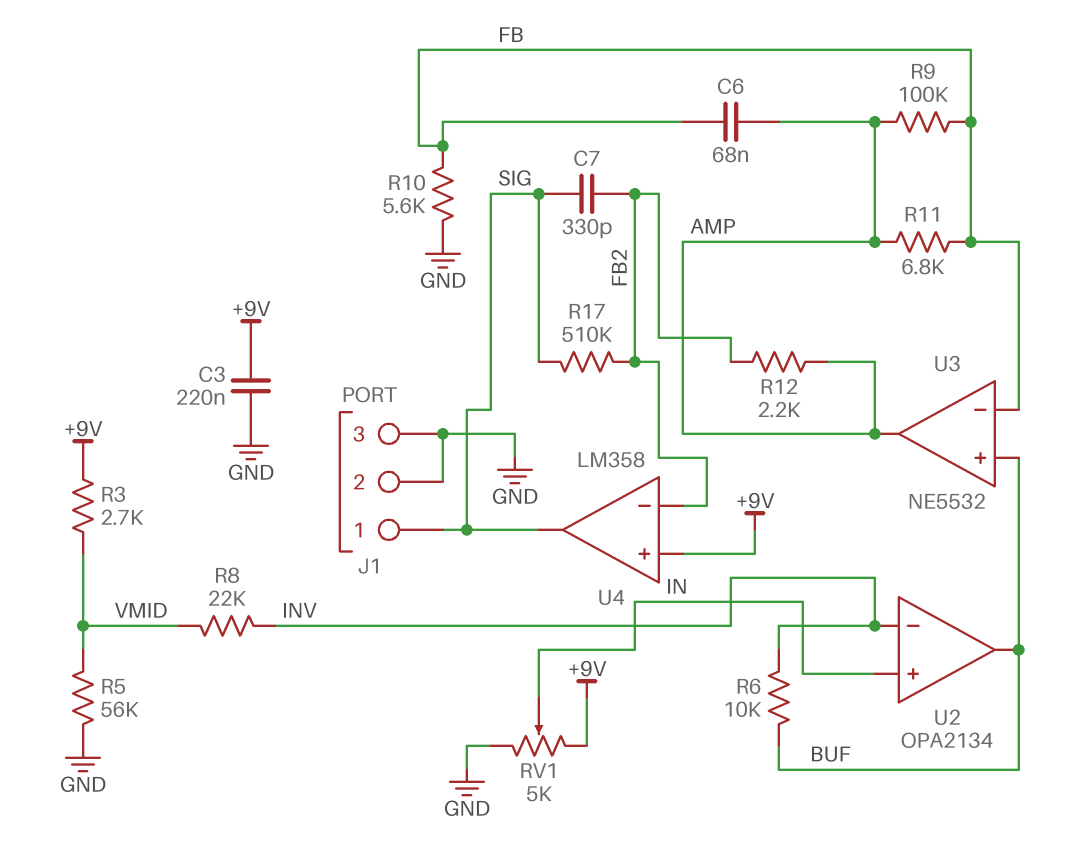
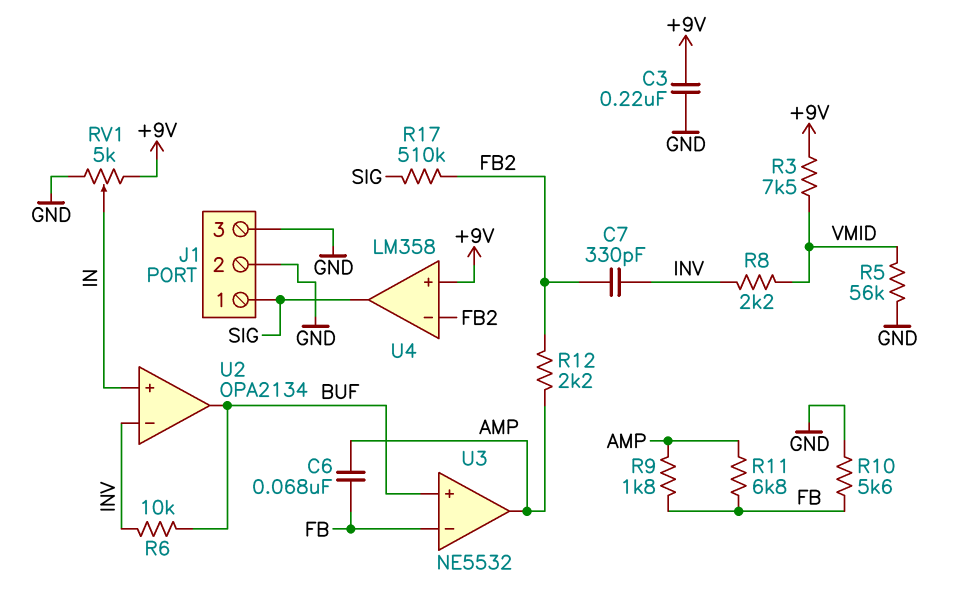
C7: 330pF (FB2, SIG) -> 330pF (FB2, INV)
R3: 2.7k (+9V, VMID) -> 7.5k (+9V, VMID)
R8: 22k (INV, VMID) -> 2.2k (INV, VMID)
R9: 100k (AMP, FB) -> 1.8k (AMP, FB)

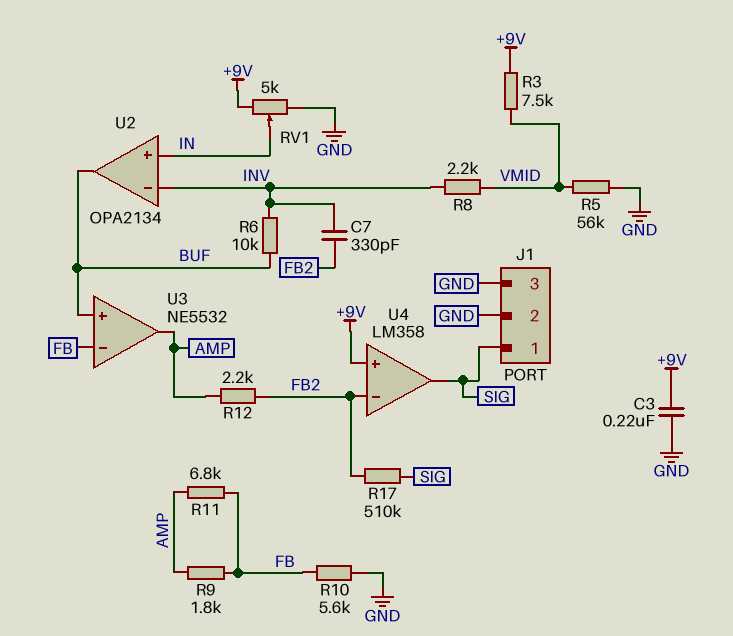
C6: 68nF (AMP, FB) -> none

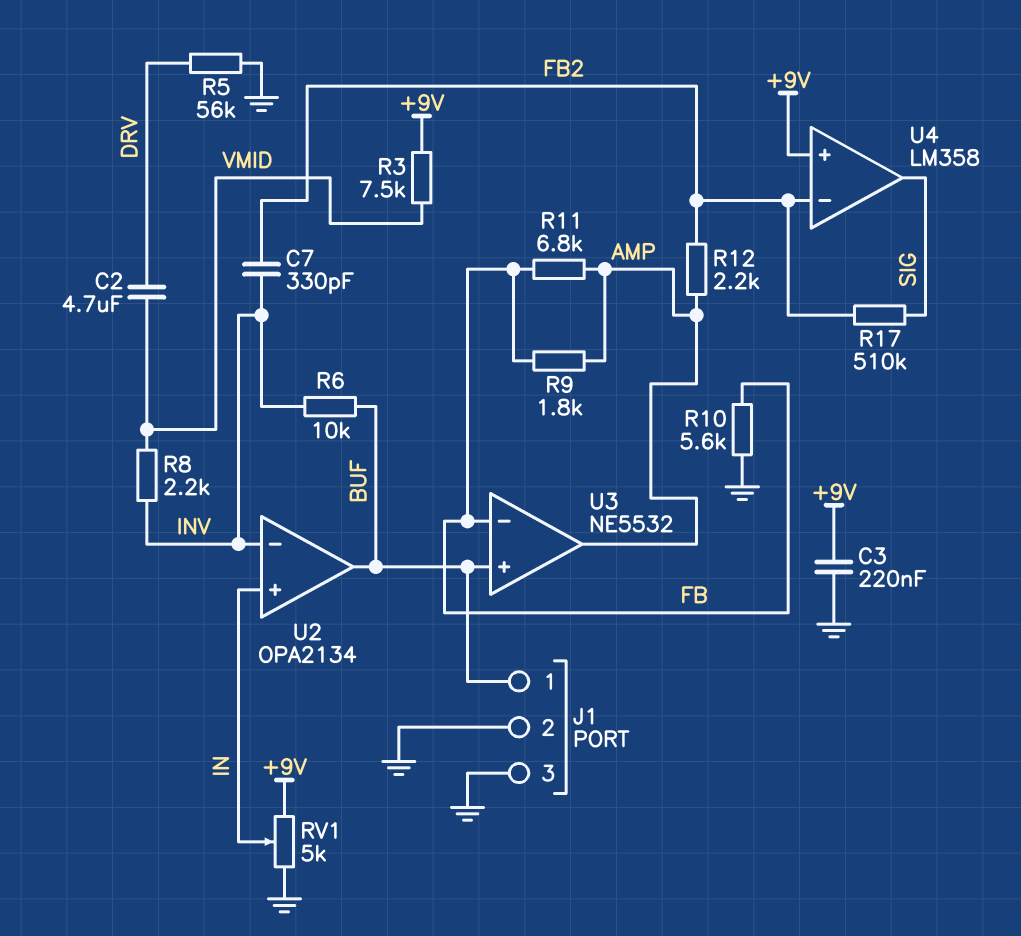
C2: none -> 4.7uF (DRV, VMID)
J1 pin 1: SIG -> BUF
R5: 56k (GND, VMID) -> 56k (DRV, GND)

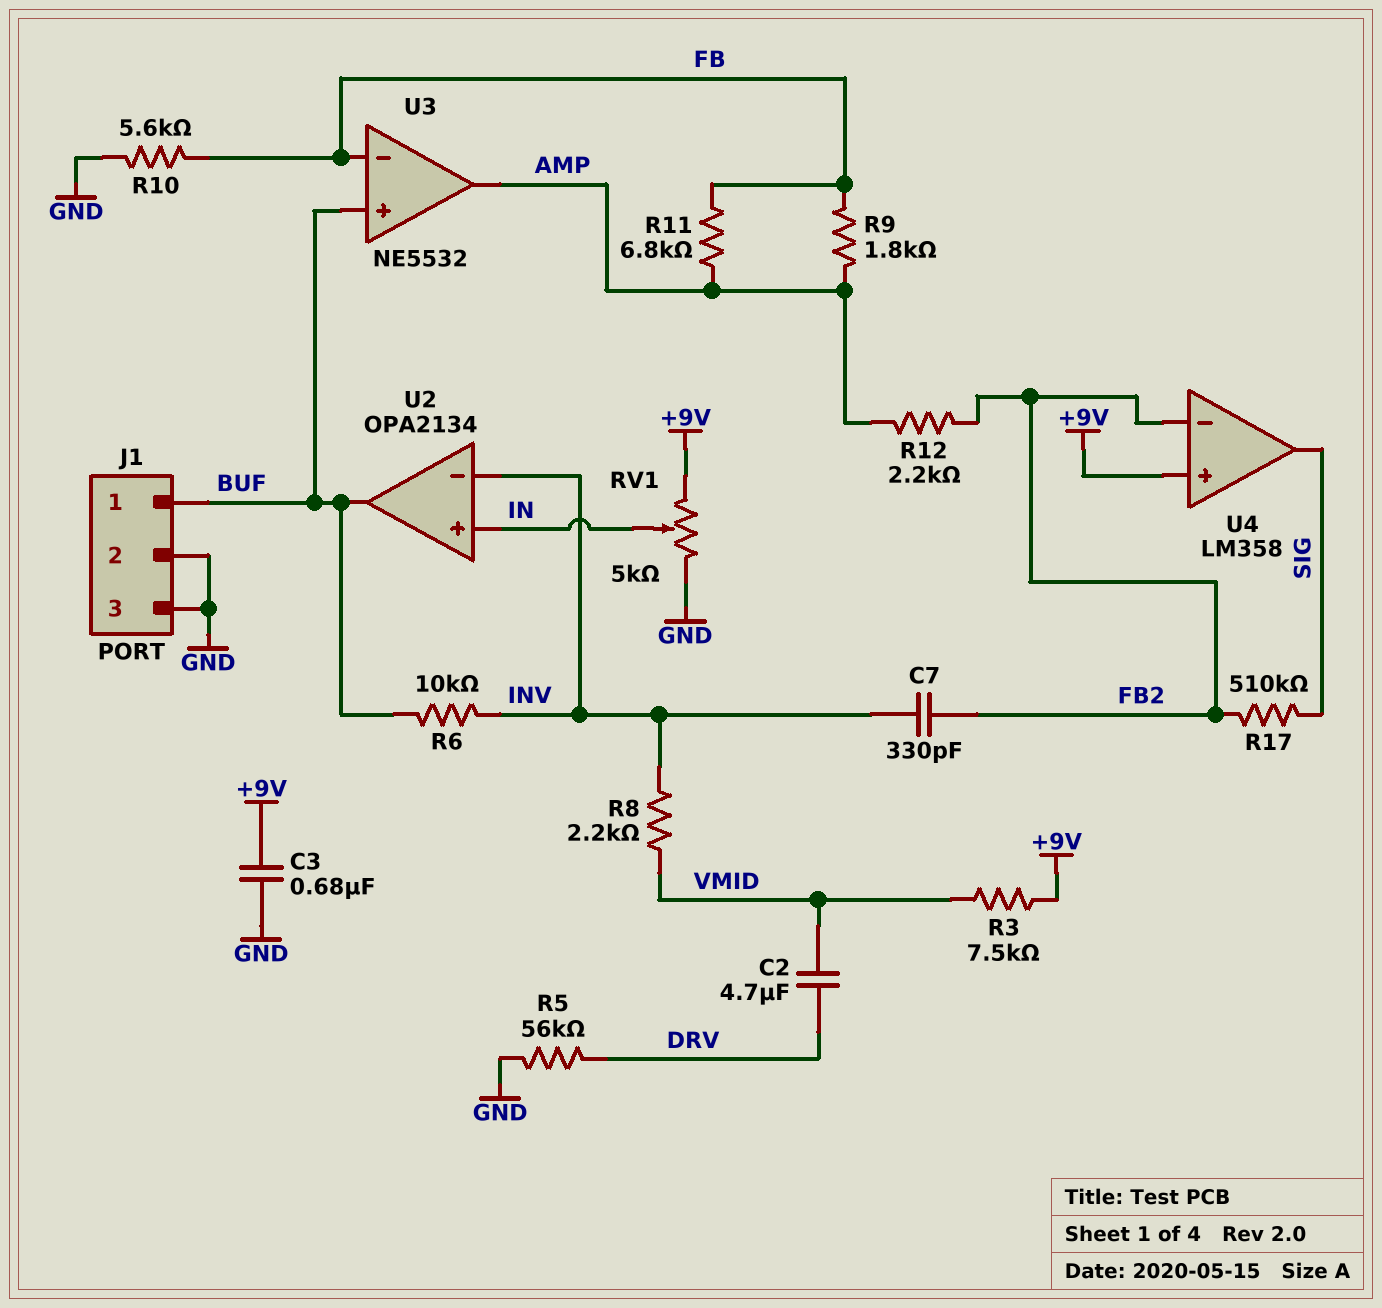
C3: 220nF (+9V, GND) -> 680nF (+9V, GND)

